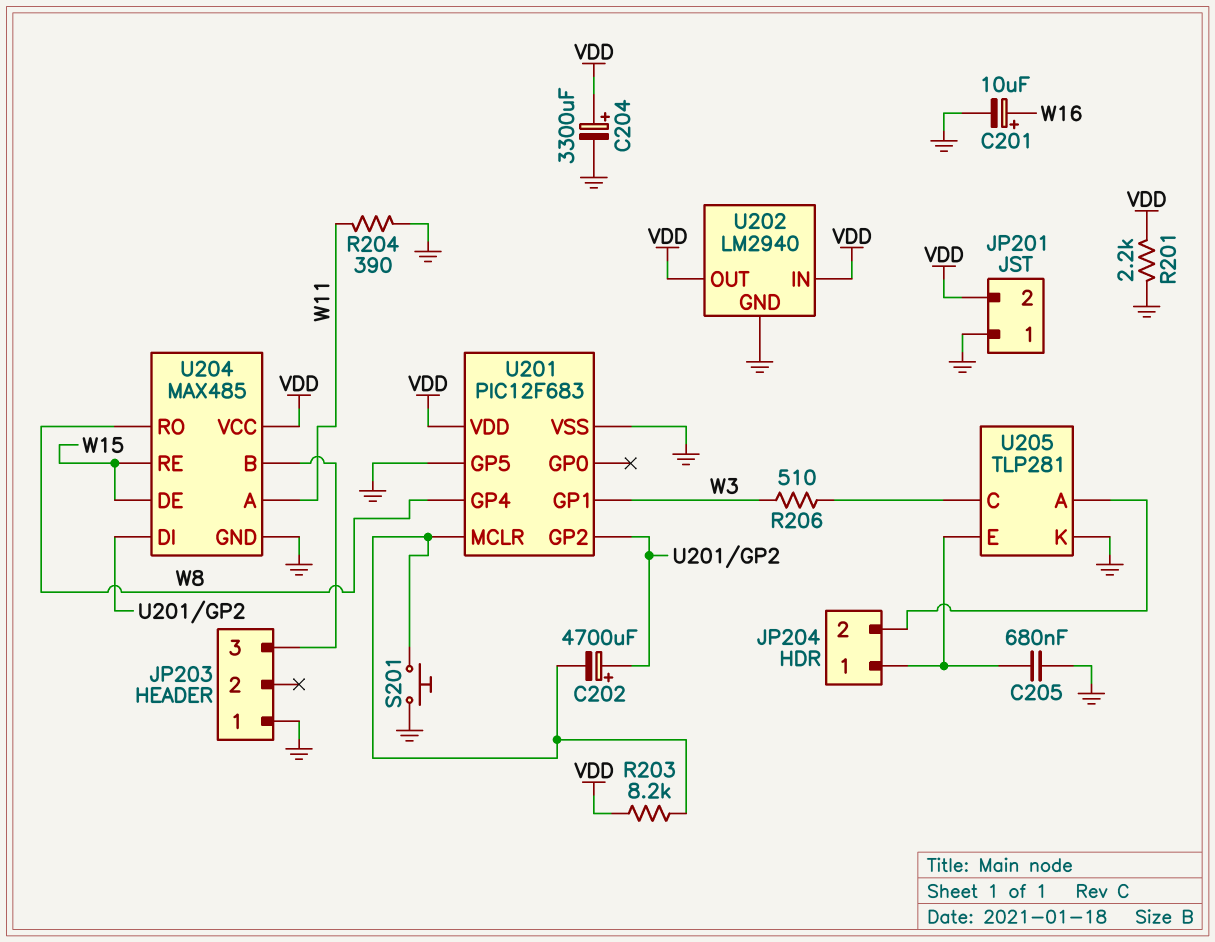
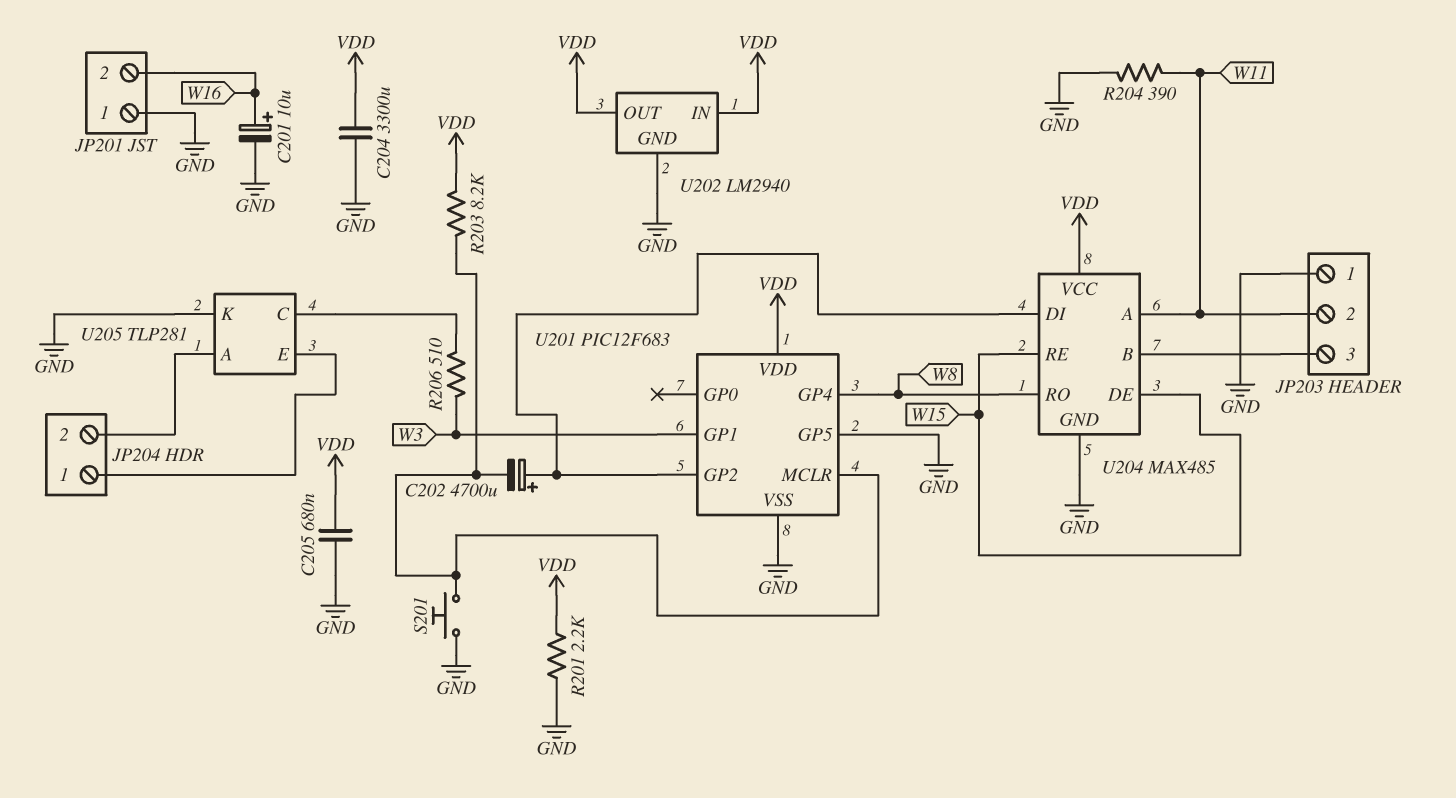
C204: 3300uF (plus VDD, minus GND) -> 3300uF (GND, VDD)
C205: 680nF (GND, JP204/1) -> 680nF (GND, VDD)
JP201 pin 2: VDD -> W16
JP203 pin 2: none -> W11

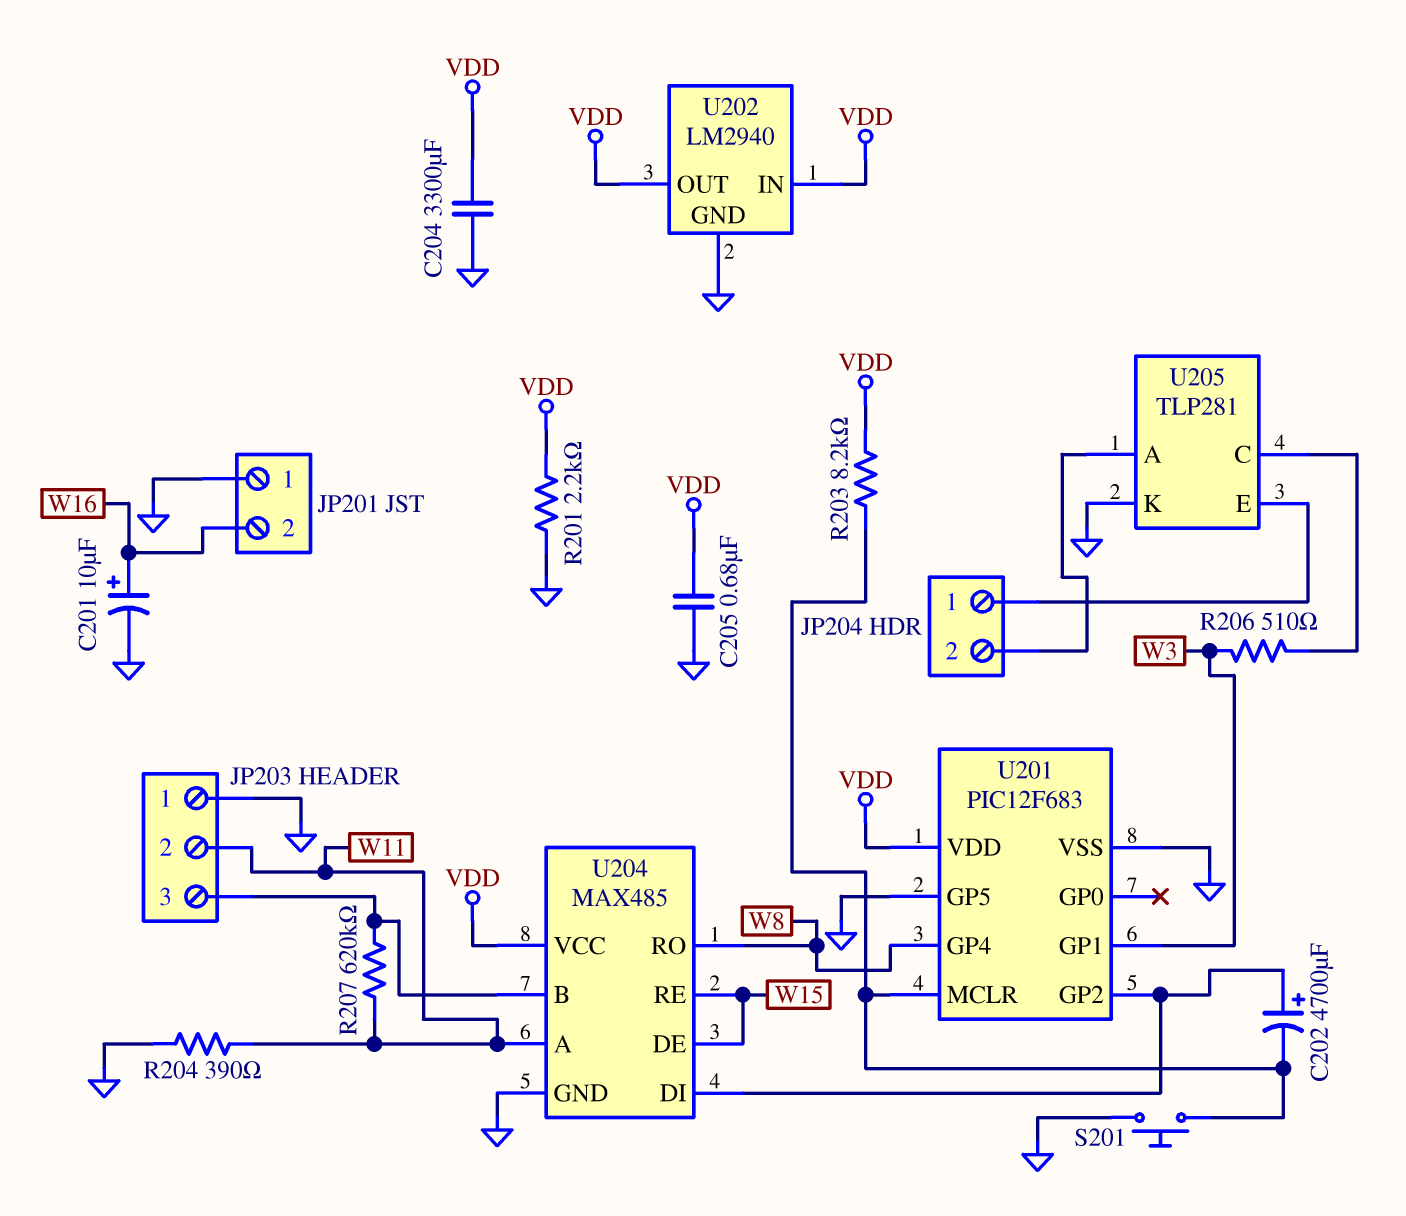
R207: none -> 620k (JP203/3, W11)

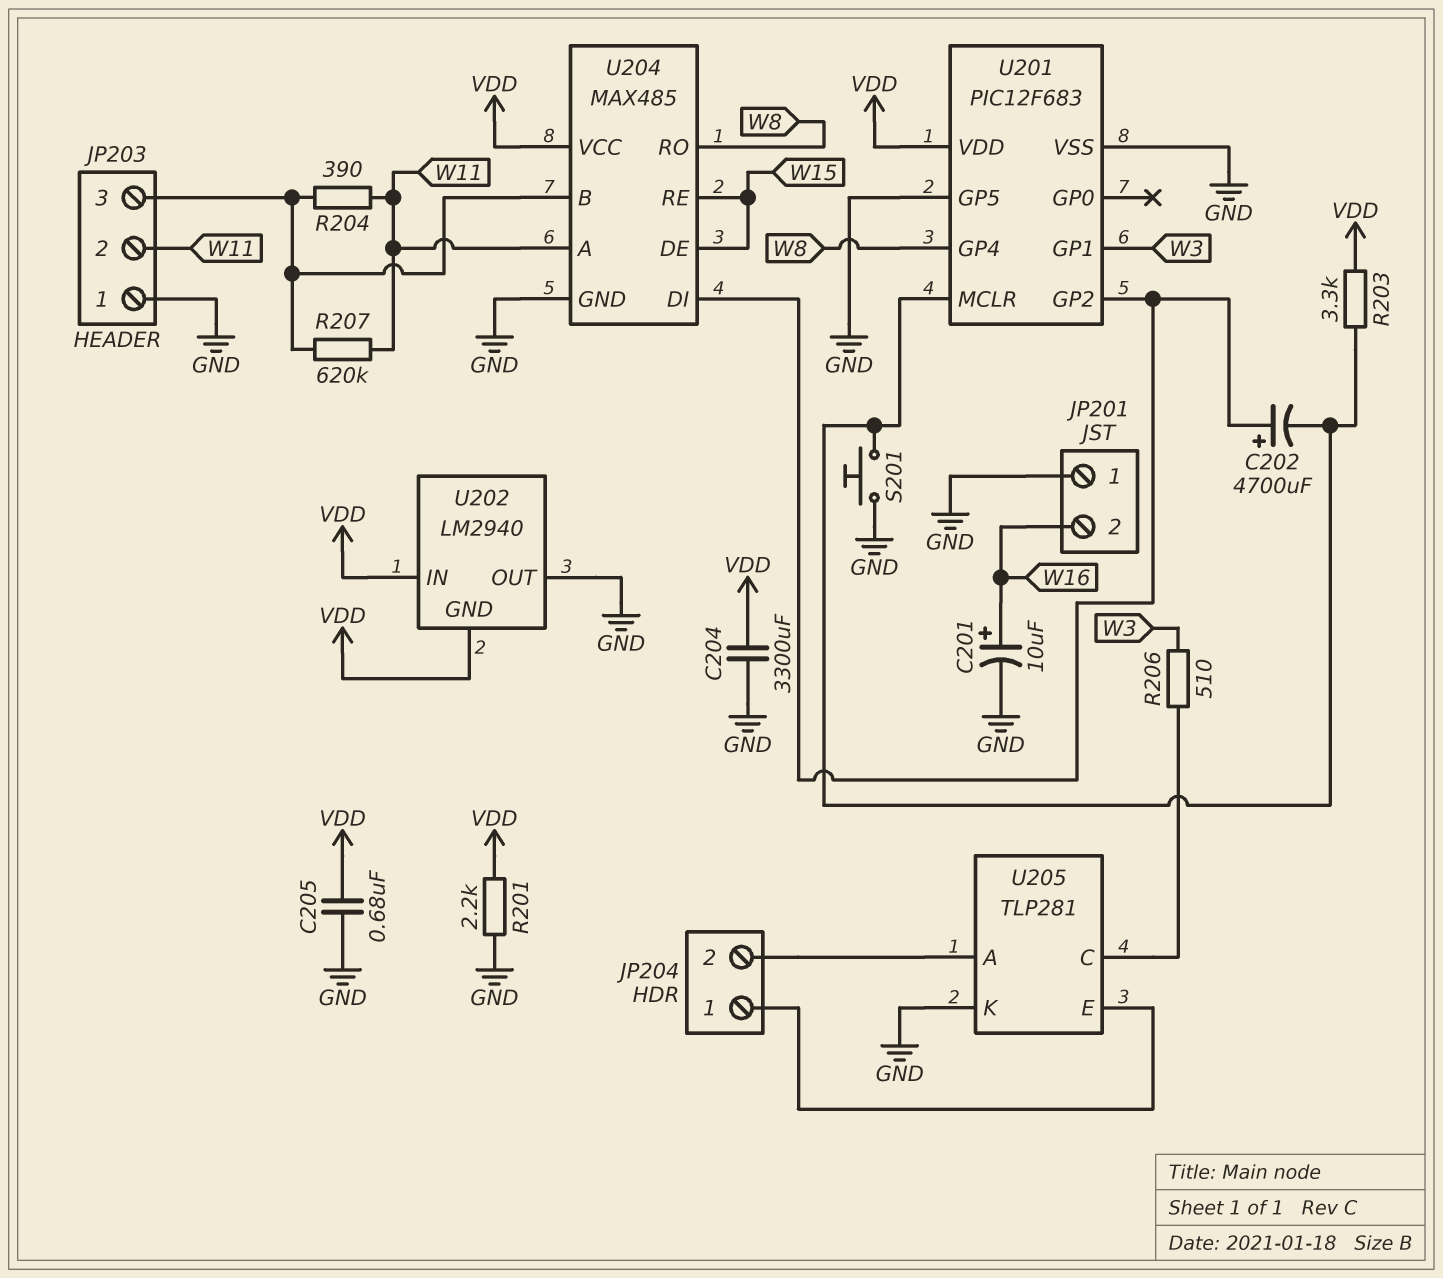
R203: 8.2k (U201/MCLR, VDD) -> 3.3k (U201/MCLR, VDD)
R204: 390 (GND, W11) -> 390 (JP203/3, W11)
U202 pin GND: GND -> VDD
U202 pin OUT: VDD -> GND

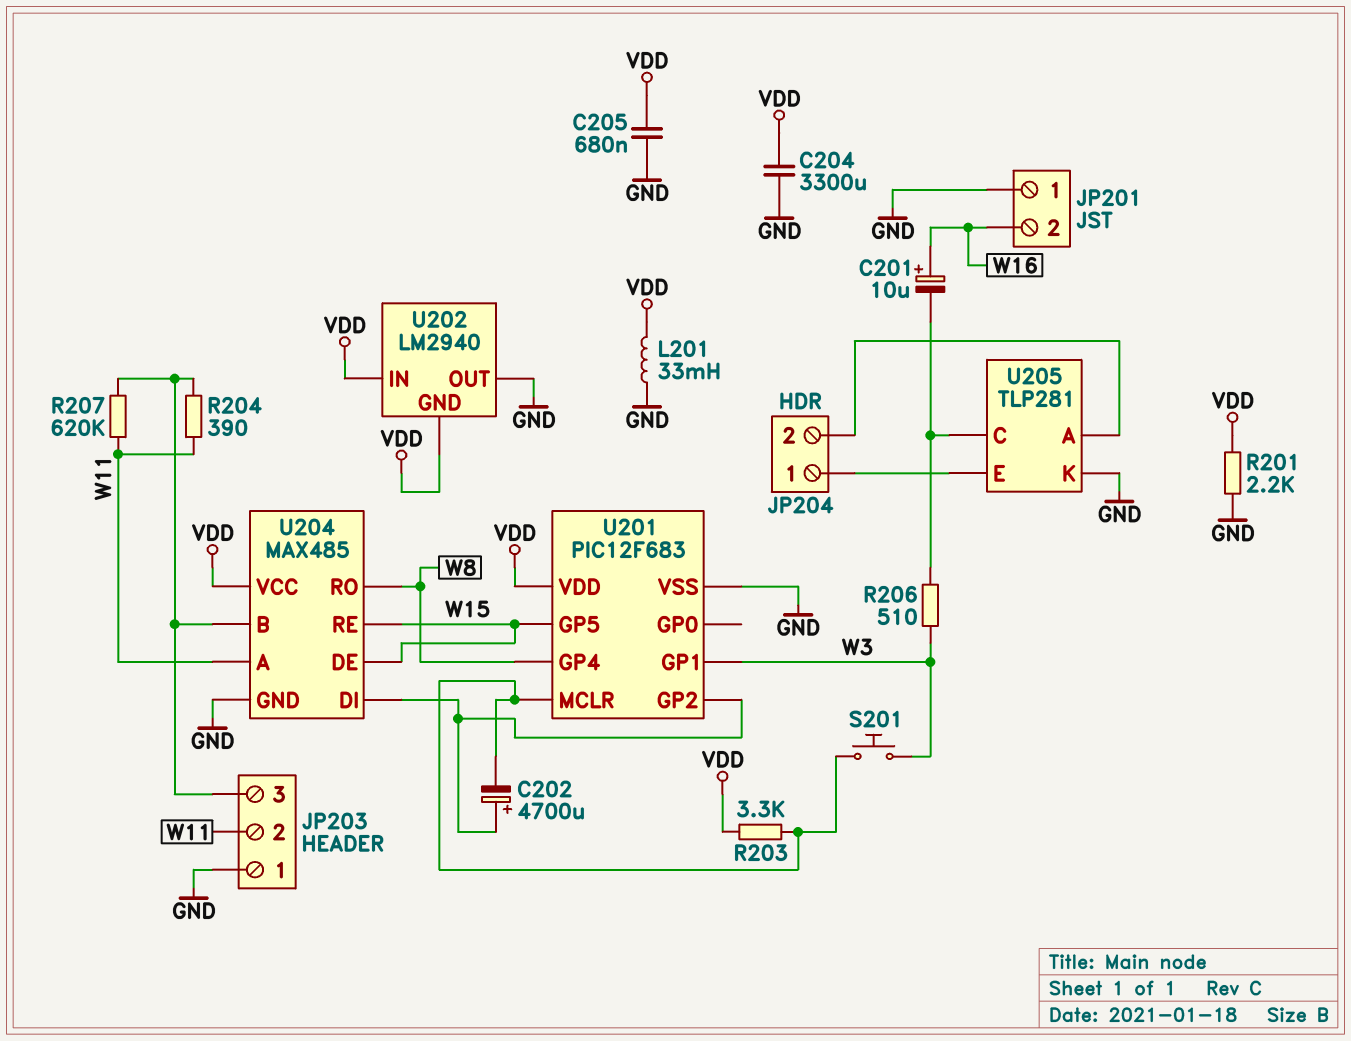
C201: 10uF (plus W16, minus GND) -> 10uF (plus W16, minus U205/C)
L201: none -> 33mH (GND, VDD)
S201: button (GND, U201/MCLR) -> button (U201/MCLR, W3)
U201 pin GP5: GND -> W15

